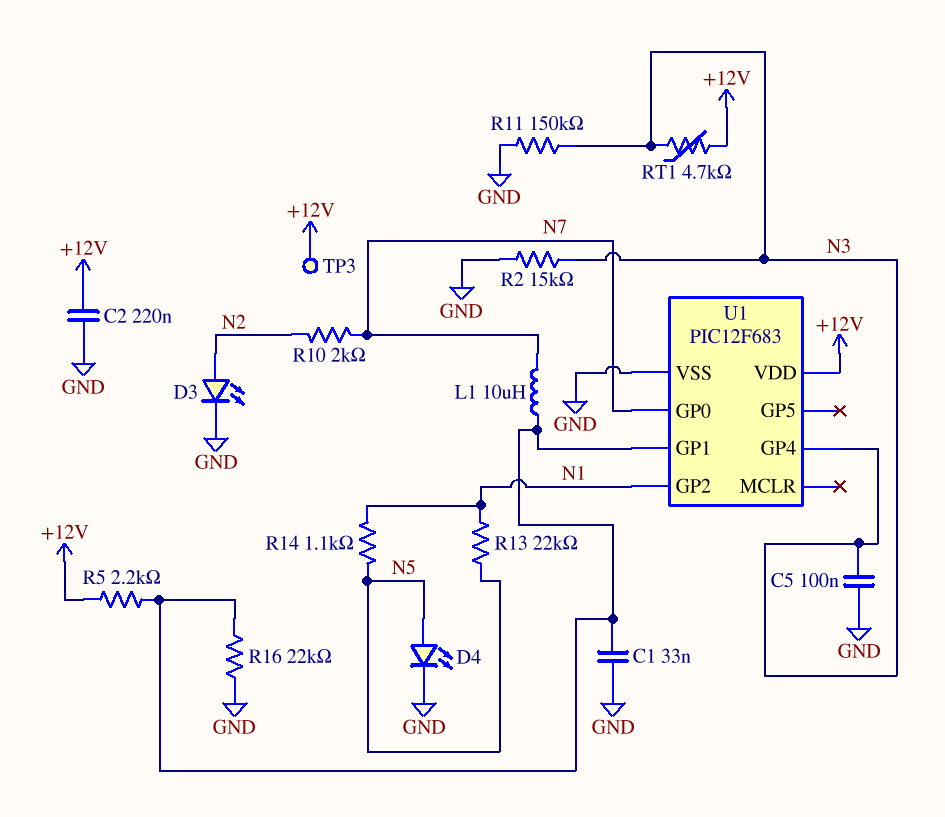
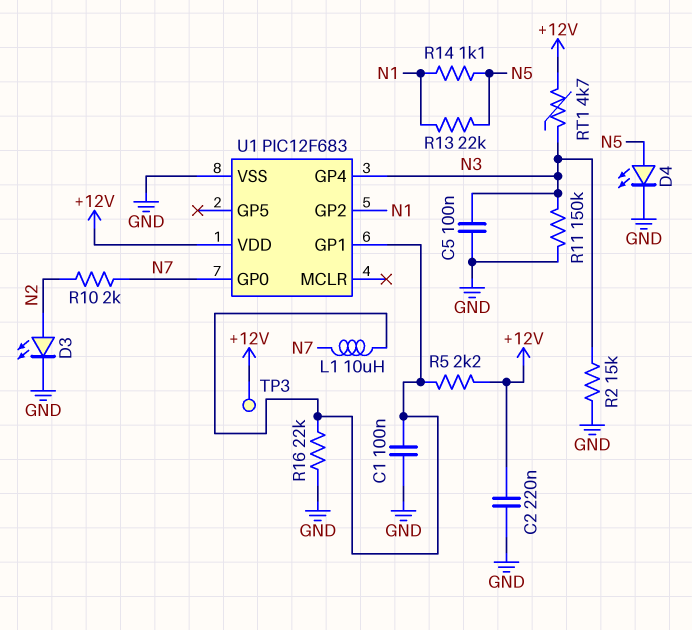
C1: 33nF (GND, U1/GP1) -> 100nF (GND, U1/GP1)

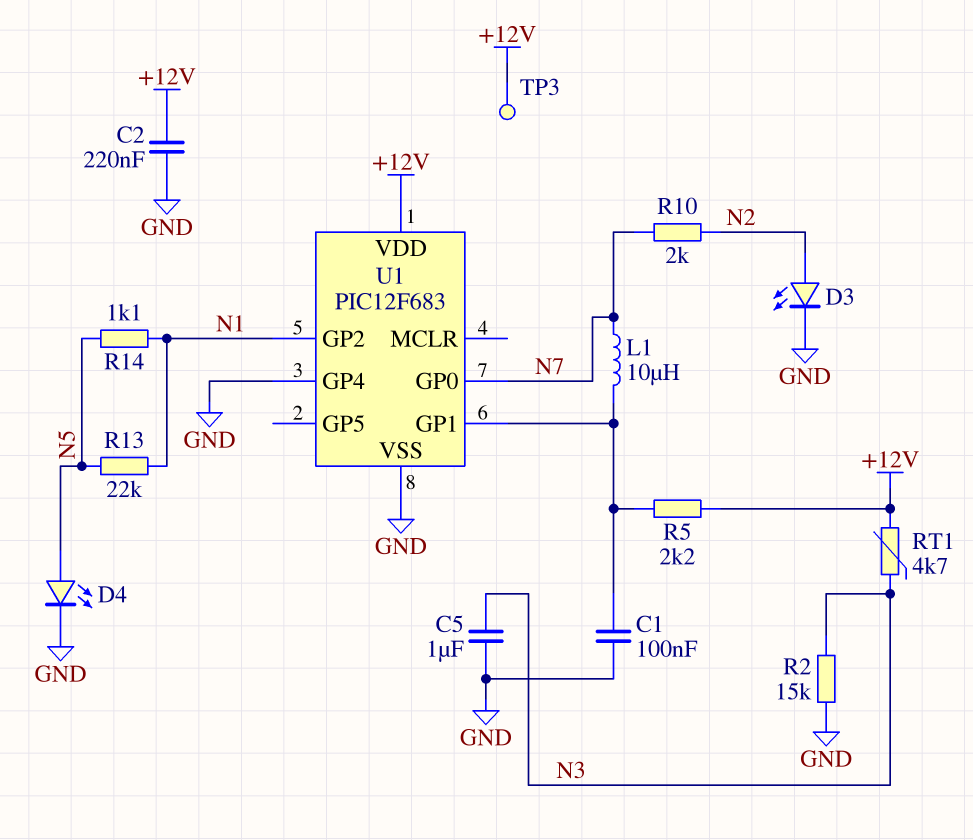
C5: 100nF (GND, N3) -> 1uF (GND, N3)
R11: 150k (GND, N3) -> none
R16: 22k (GND, U1/GP1) -> none
U1 pin GP4: N3 -> GND

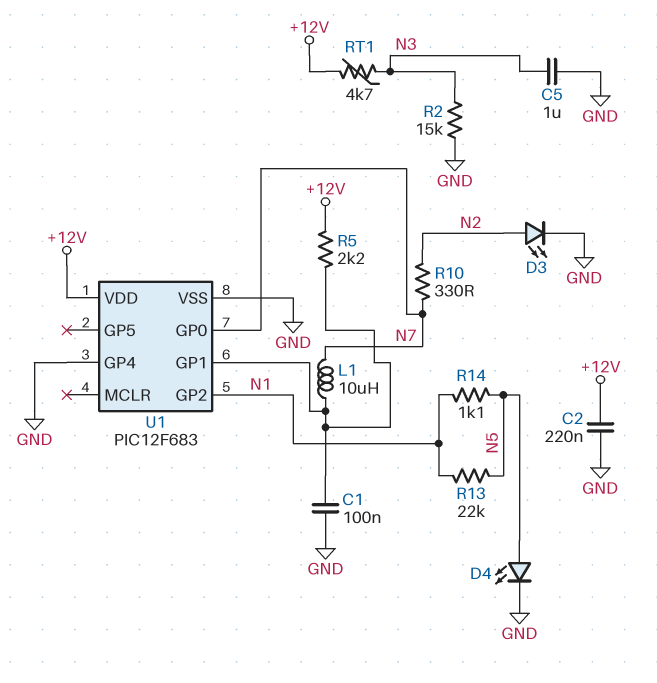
R10: 2k (N2, N7) -> 330 (N2, N7)
TP3: test point (+12V) -> none

